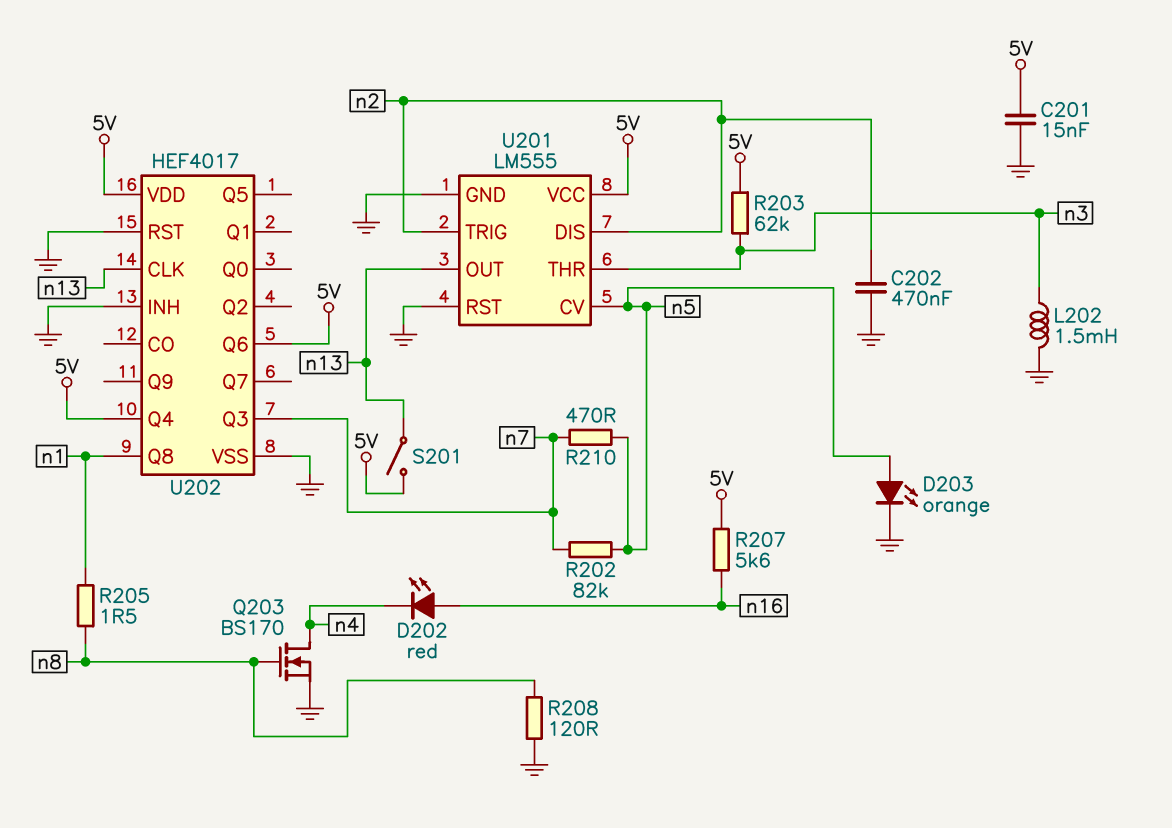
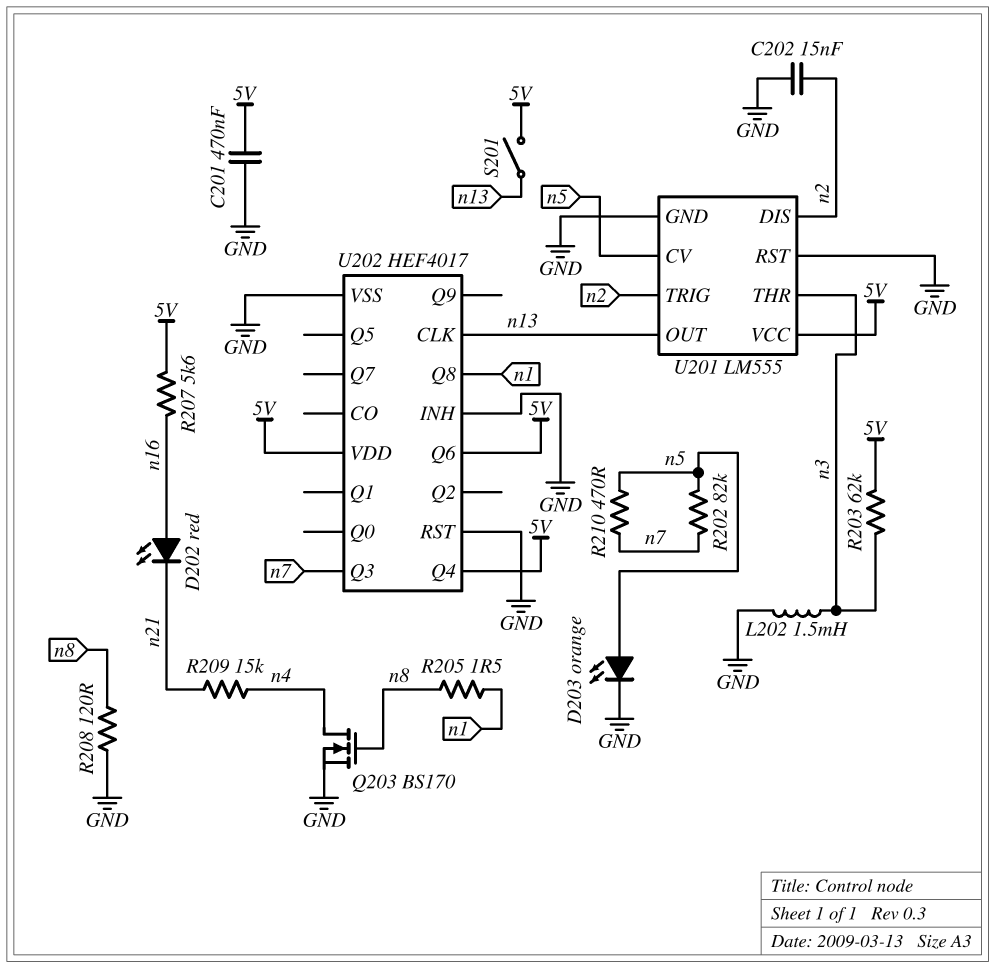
C201: 15nF (5V, GND) -> 470nF (5V, GND)
C202: 470nF (GND, n2) -> 15nF (GND, n2)
D202: LED red (A n16, K n4) -> LED red (A n16, K n21)
R209: none -> 15k (n4, n21)

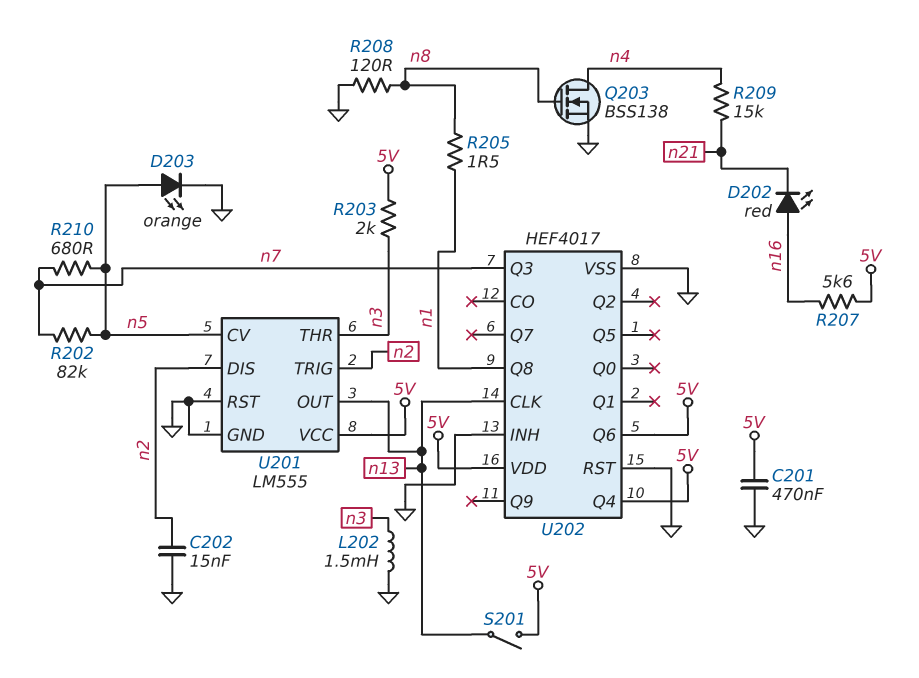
Q203: NMOS BS170 (G n8, D n4, S GND) -> NMOS BSS138 (G n8, D n4, S GND)
R203: 62k (5V, n3) -> 2k (5V, n3)
R210: 470 (n5, n7) -> 680 (n5, n7)

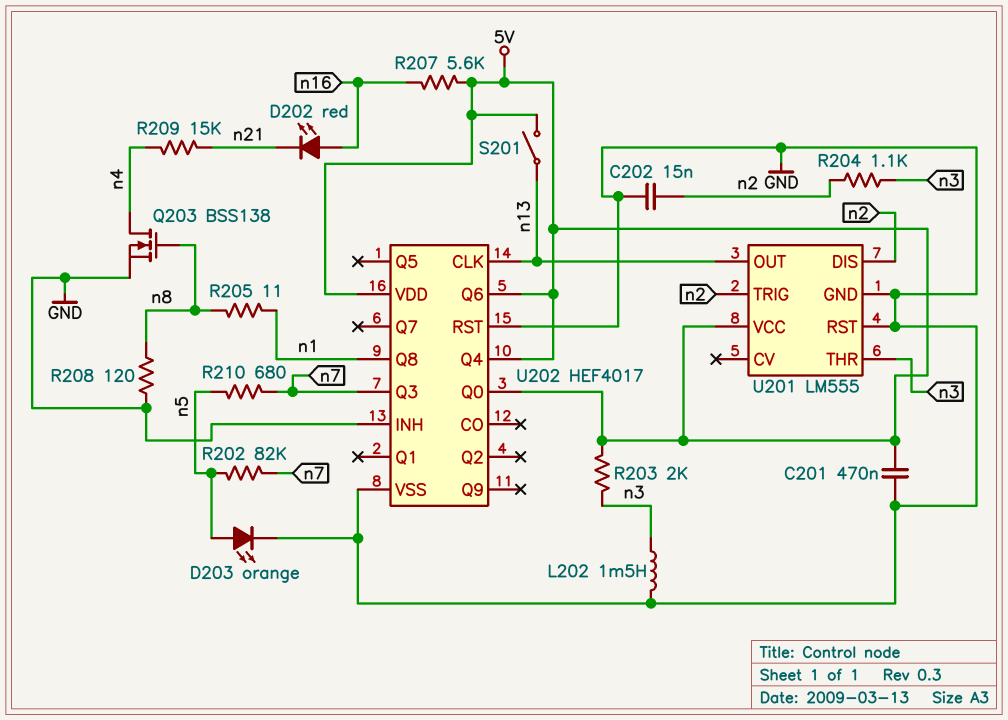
R204: none -> 1.1k (n2, n3)
R205: 1.5 (n1, n8) -> 11 (n1, n8)
U201 pin CV: n5 -> none
U202 pin Q0: none -> 5V

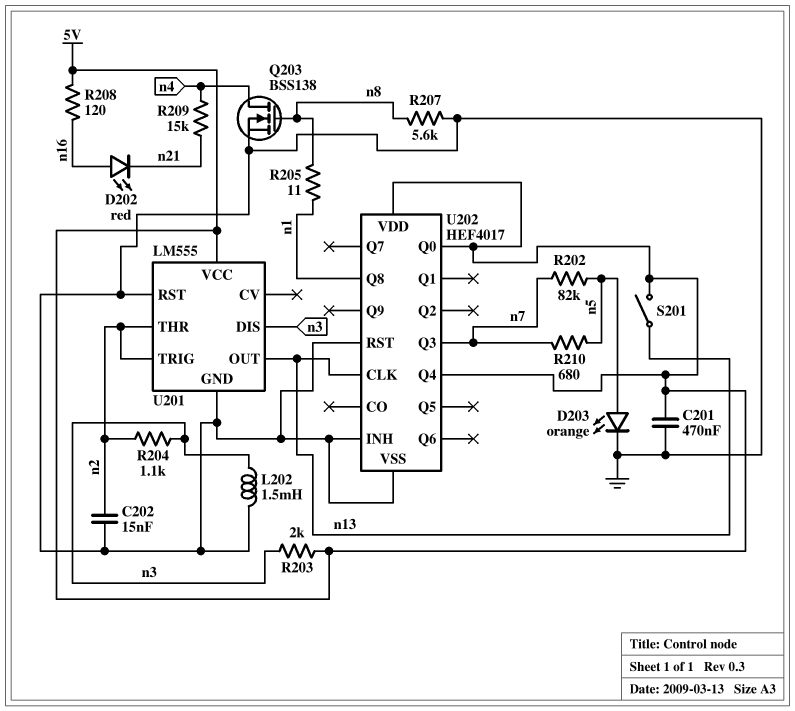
R207: 5.6k (5V, n16) -> 5.6k (GND, n8)
R208: 120 (GND, n8) -> 120 (5V, n16)
U201 pin DIS: n2 -> n3
U201 pin THR: n3 -> n2
U202 pin Q6: 5V -> none

